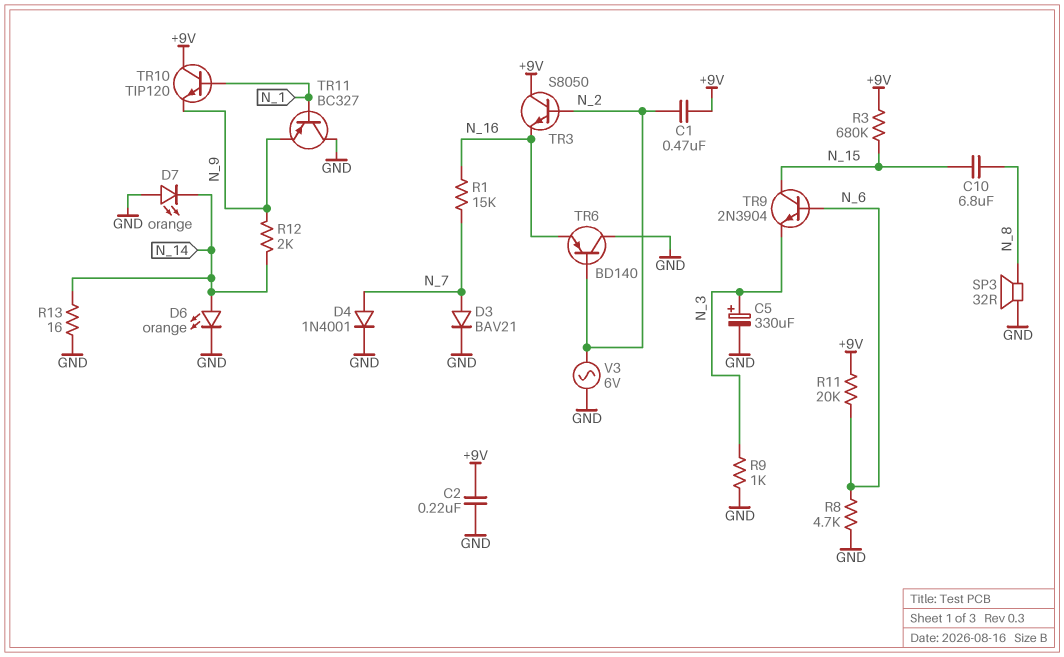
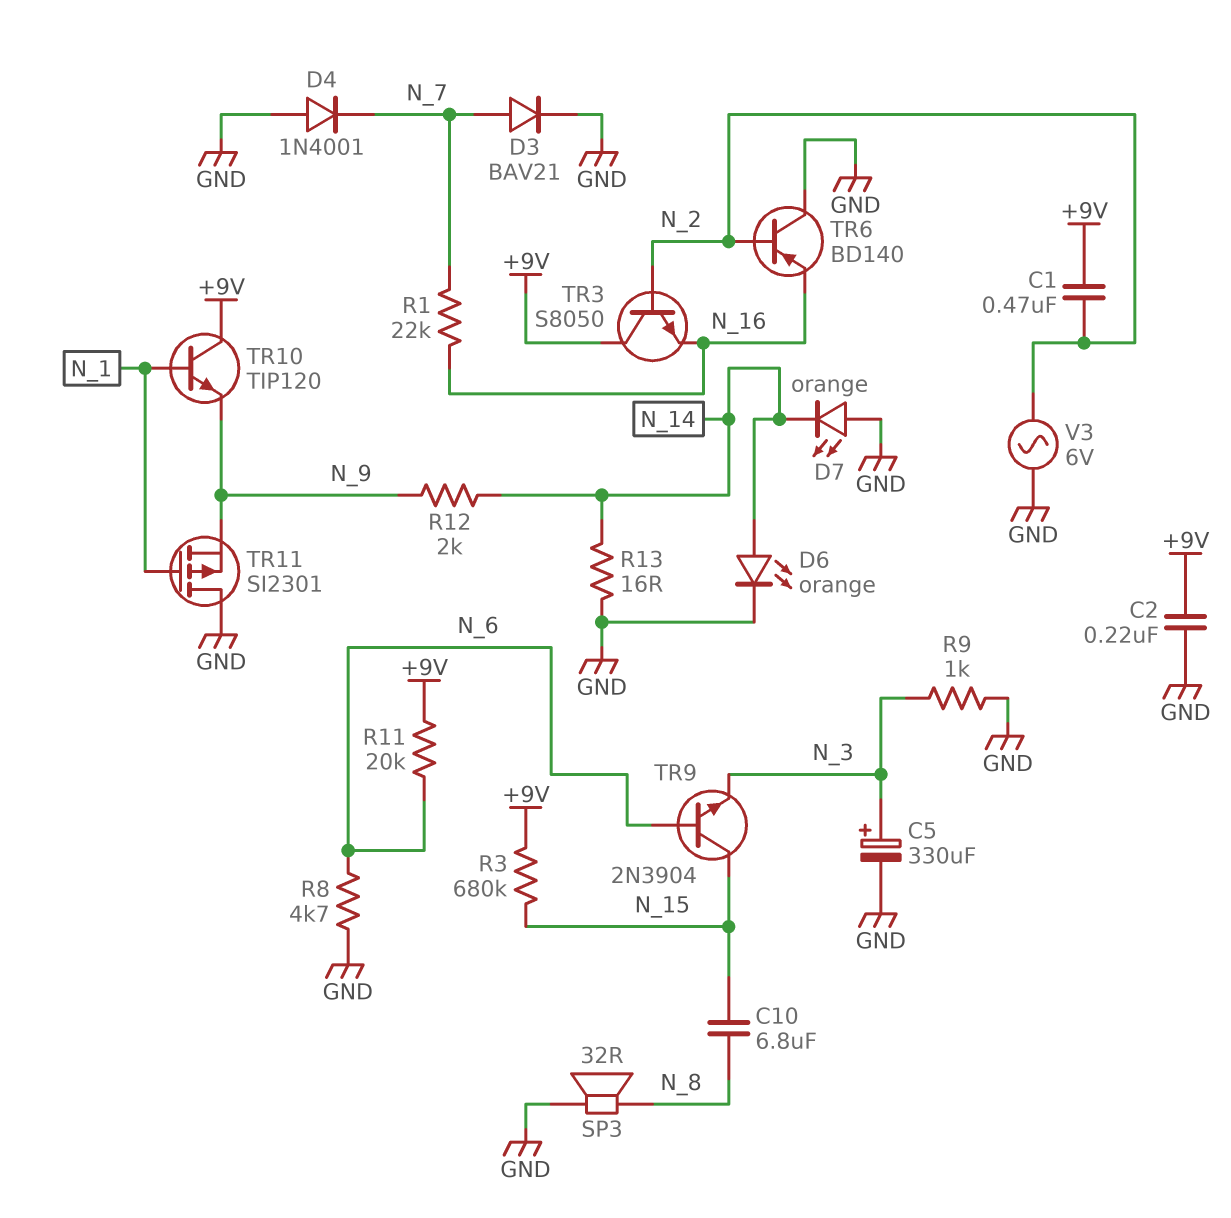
D4: diode 1N4001 (A N_7, K GND) -> diode 1N4001 (A GND, K N_7)
R1: 15k (N_7, N_16) -> 22k (N_7, N_16)
TR11: PNP BC327 (B N_1, C GND, E N_9) -> PMOS SI2301 (G N_1, D GND, S N_9)

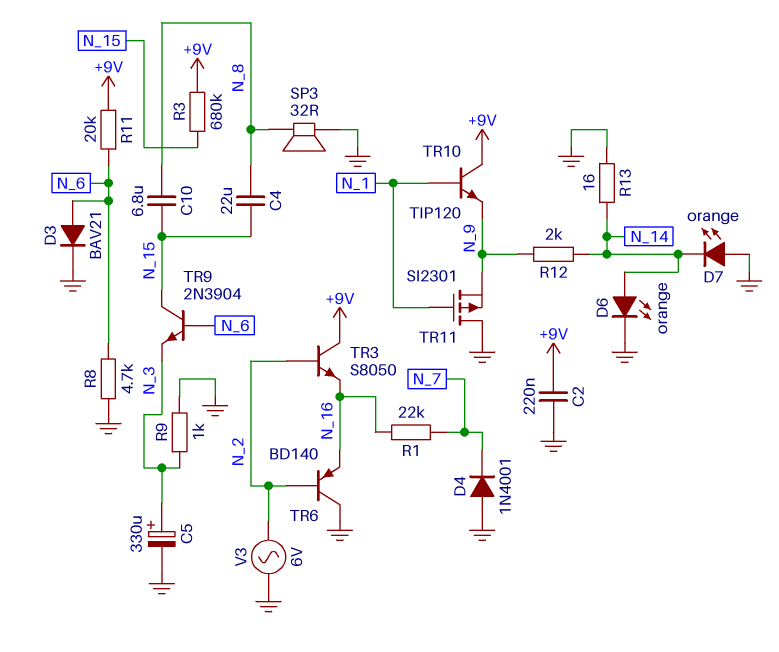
C1: 470nF (+9V, N_2) -> none
C4: none -> 22uF (N_8, N_15)
D3: diode BAV21 (A N_7, K GND) -> diode BAV21 (A N_6, K GND)

